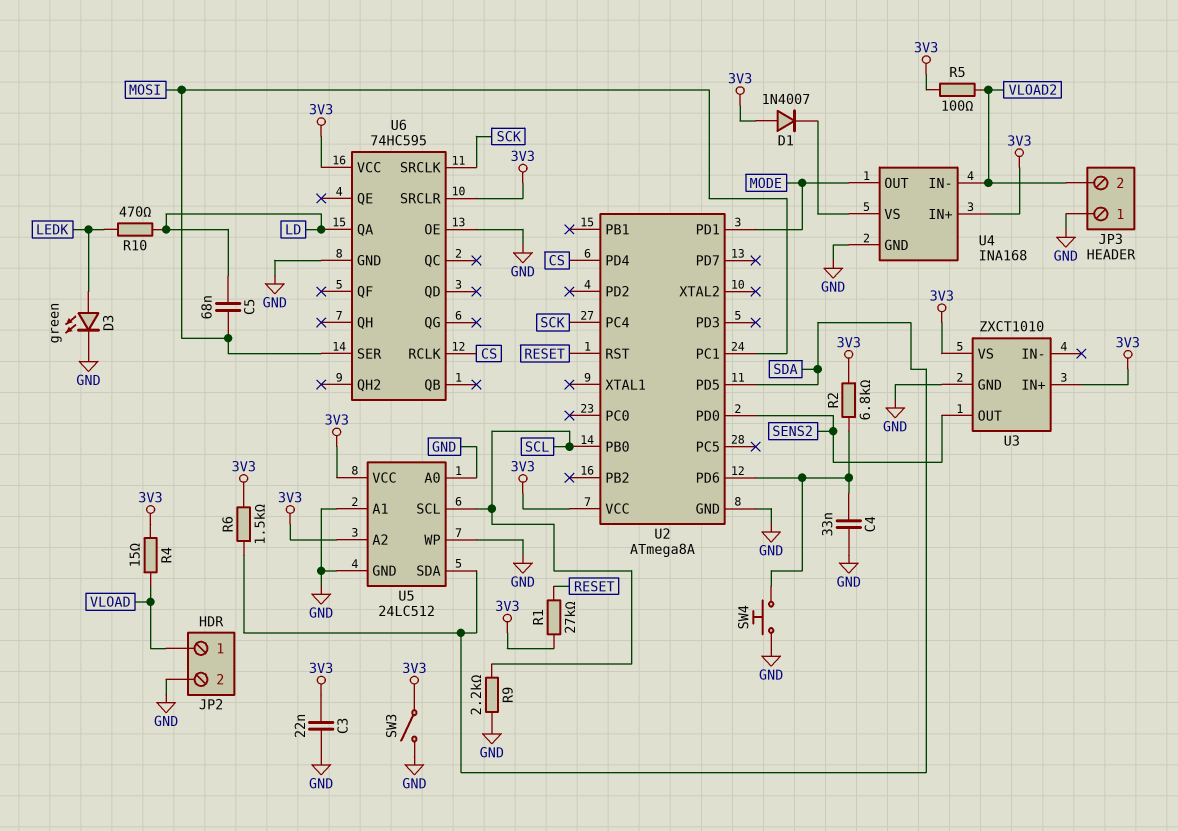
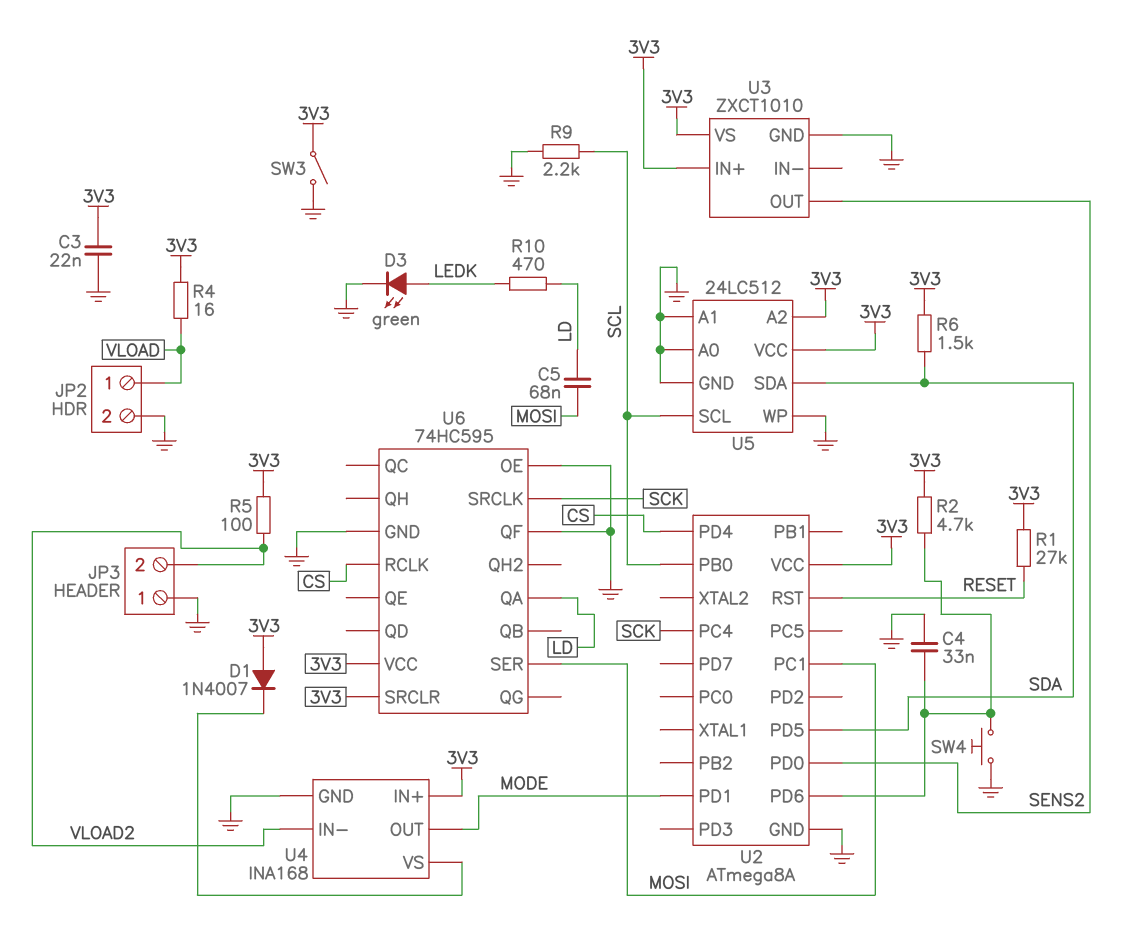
R2: 6.8k (3V3, U2/PD6) -> 4.7k (3V3, U2/PD6)
R4: 15 (3V3, VLOAD) -> 16 (3V3, VLOAD)
U6 pin QF: none -> GND

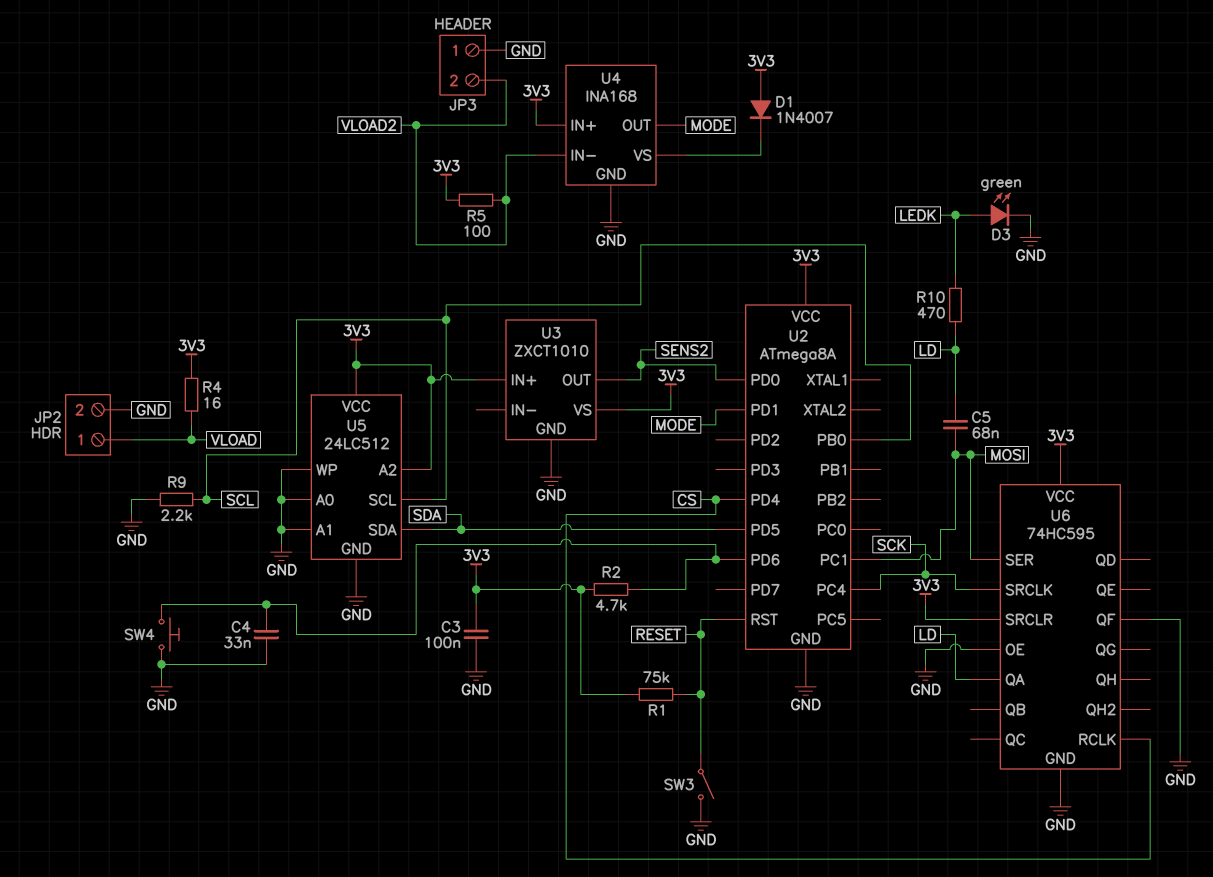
C3: 22nF (3V3, GND) -> 100nF (3V3, GND)
R1: 27k (3V3, RESET) -> 75k (3V3, RESET)
R6: 1.5k (3V3, SDA) -> none
SW3: switch (3V3, GND) -> switch (GND, RESET)

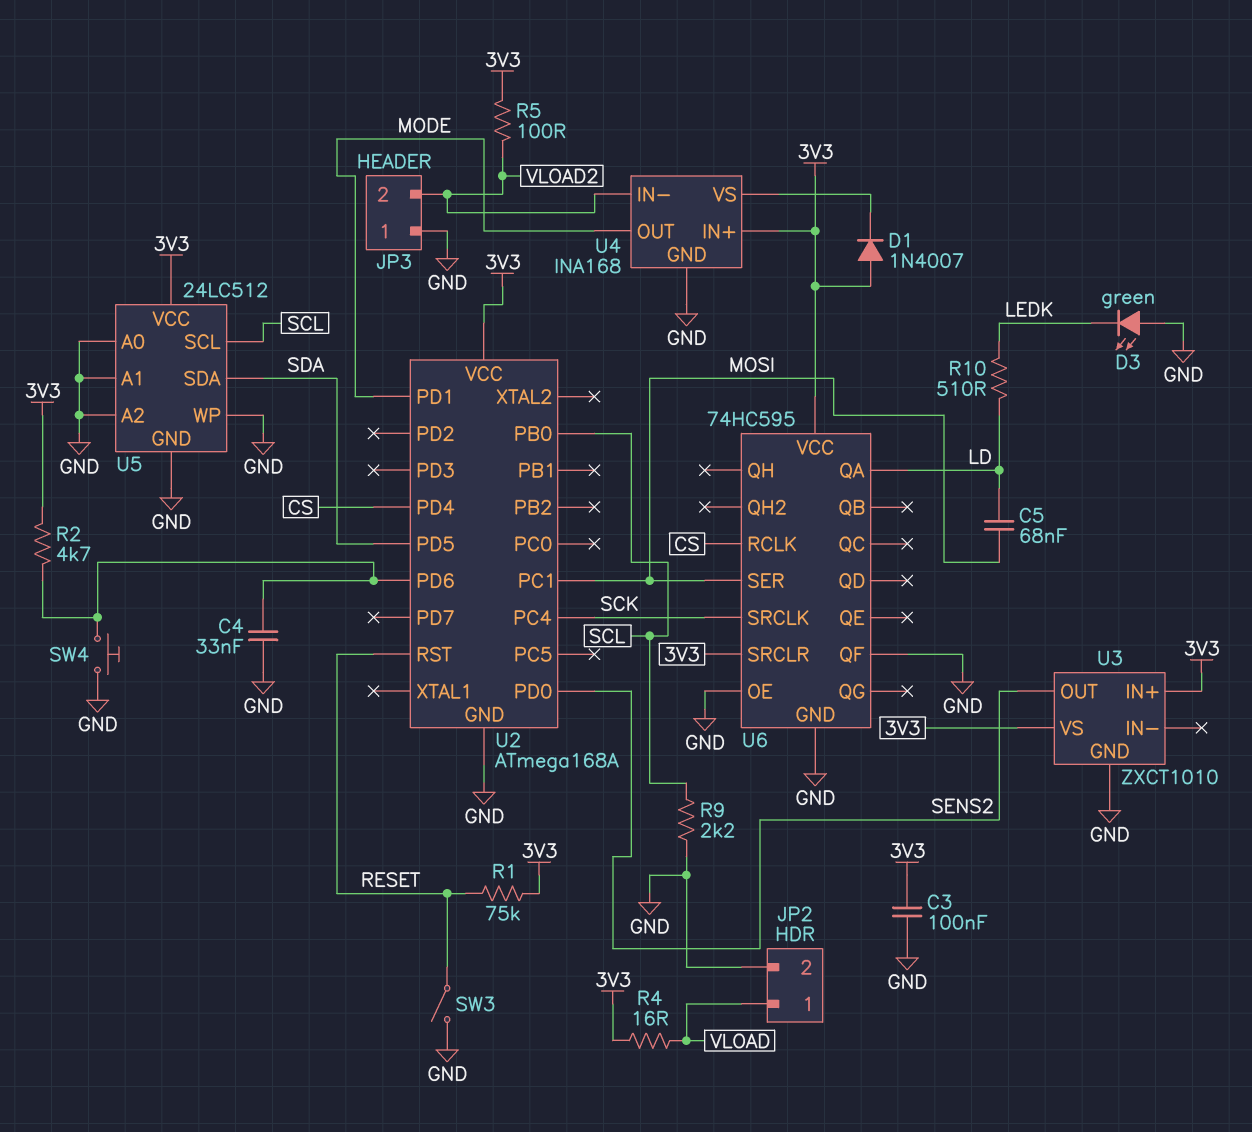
D3: LED green (A LEDK, K GND) -> LED green (A GND, K LEDK)
R10: 470 (LD, LEDK) -> 510 (LD, LEDK)
U2: ATmega8A -> ATmega168A
U5 pin A2: 3V3 -> GND

